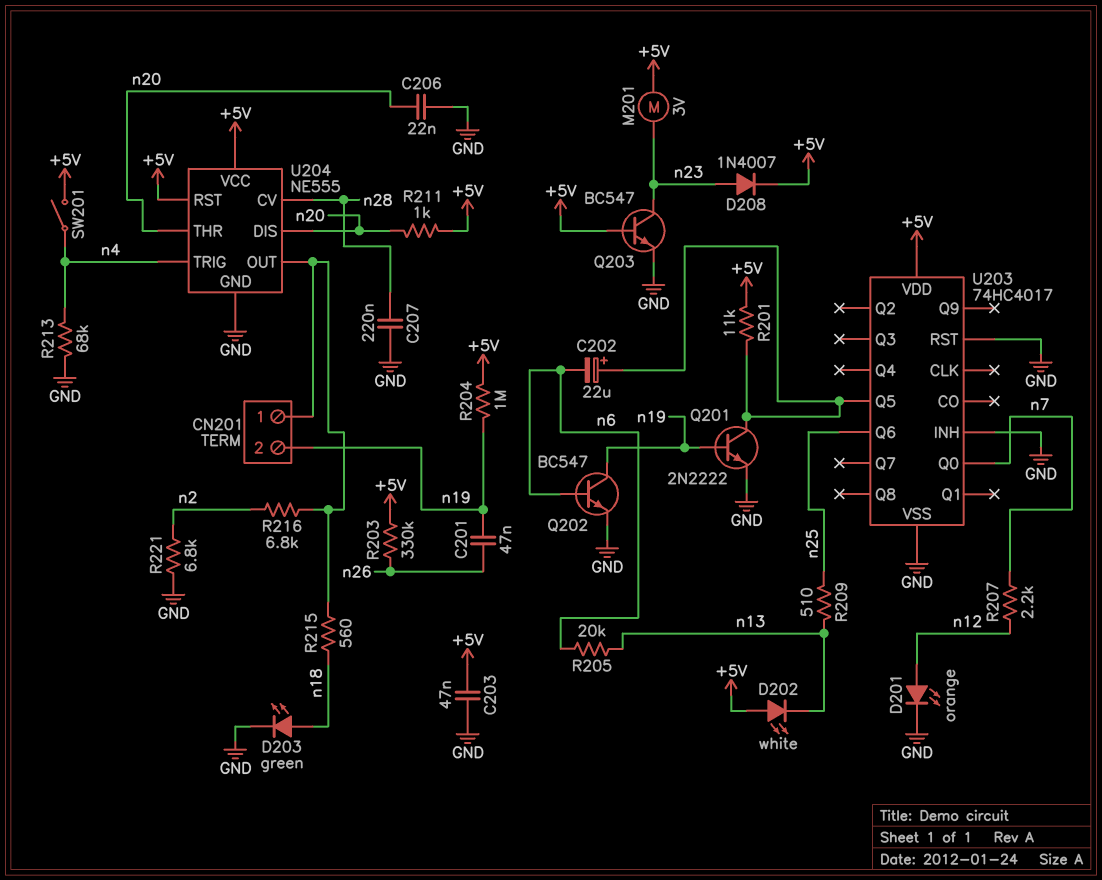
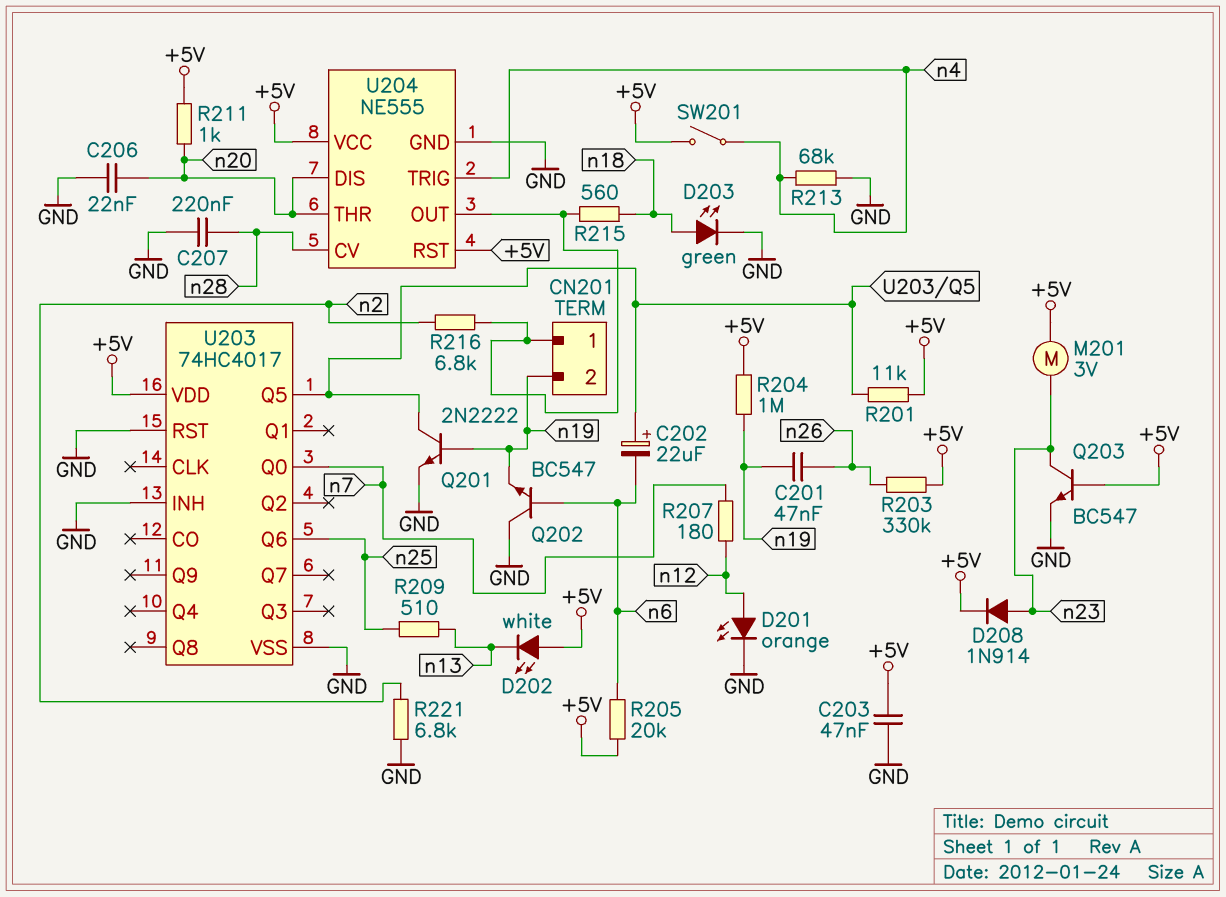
D208: diode 1N4007 (A n23, K +5V) -> diode 1N914 (A n23, K +5V)
Q202: NPN BC547 (B n6, C n19, E GND) -> NPN BC547 (B n6, C GND, E n19)
R205: 20k (n6, n13) -> 20k (+5V, n6)
R207: 2.2k (n7, n12) -> 180 (n7, n12)

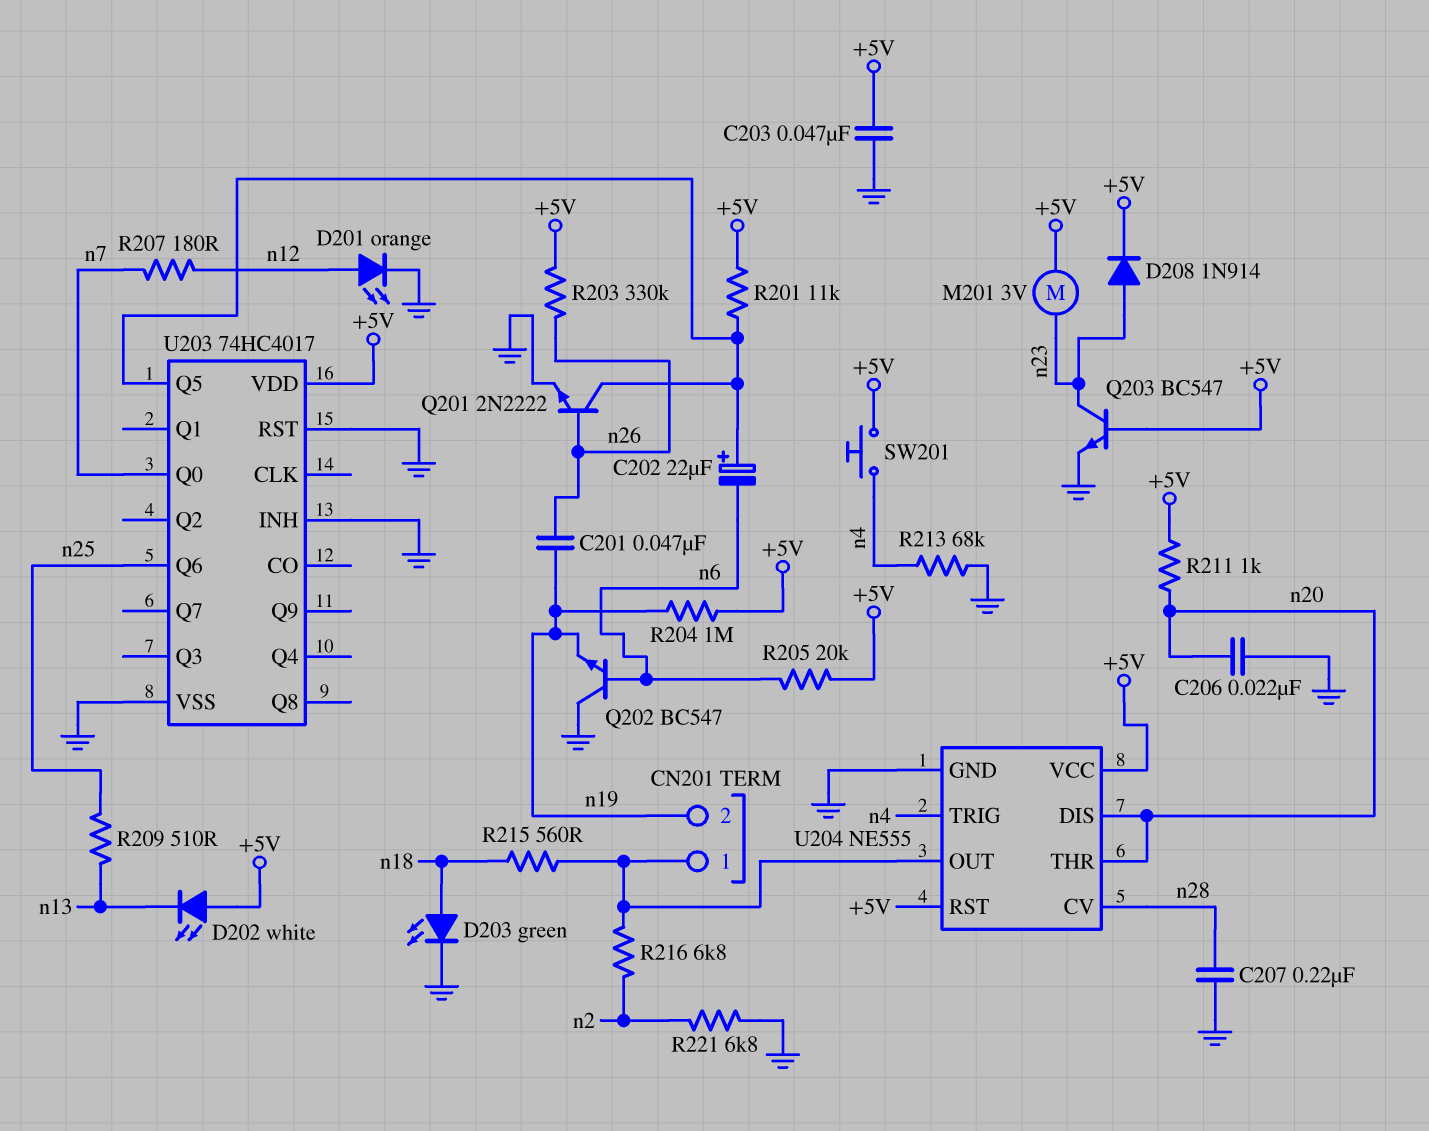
Q201: NPN 2N2222 (B n19, C U203/Q5, E GND) -> NPN 2N2222 (B n26, C U203/Q5, E GND)
SW201: switch (+5V, n4) -> button (+5V, n4)

